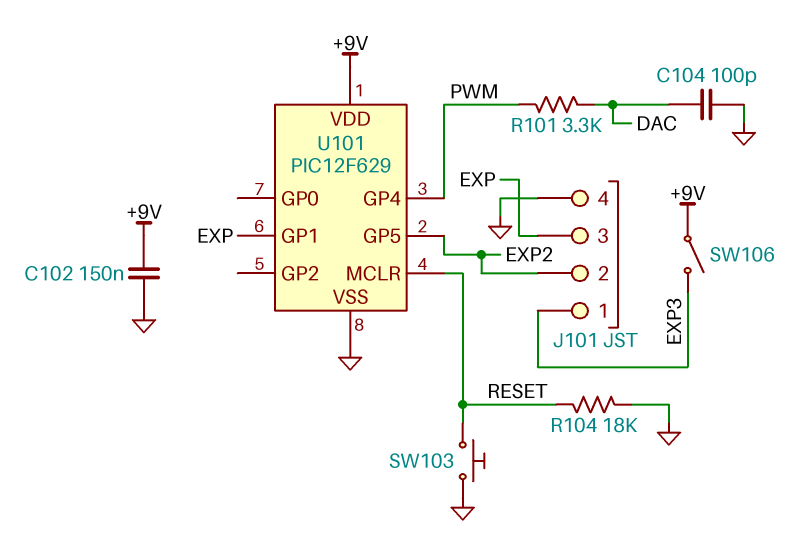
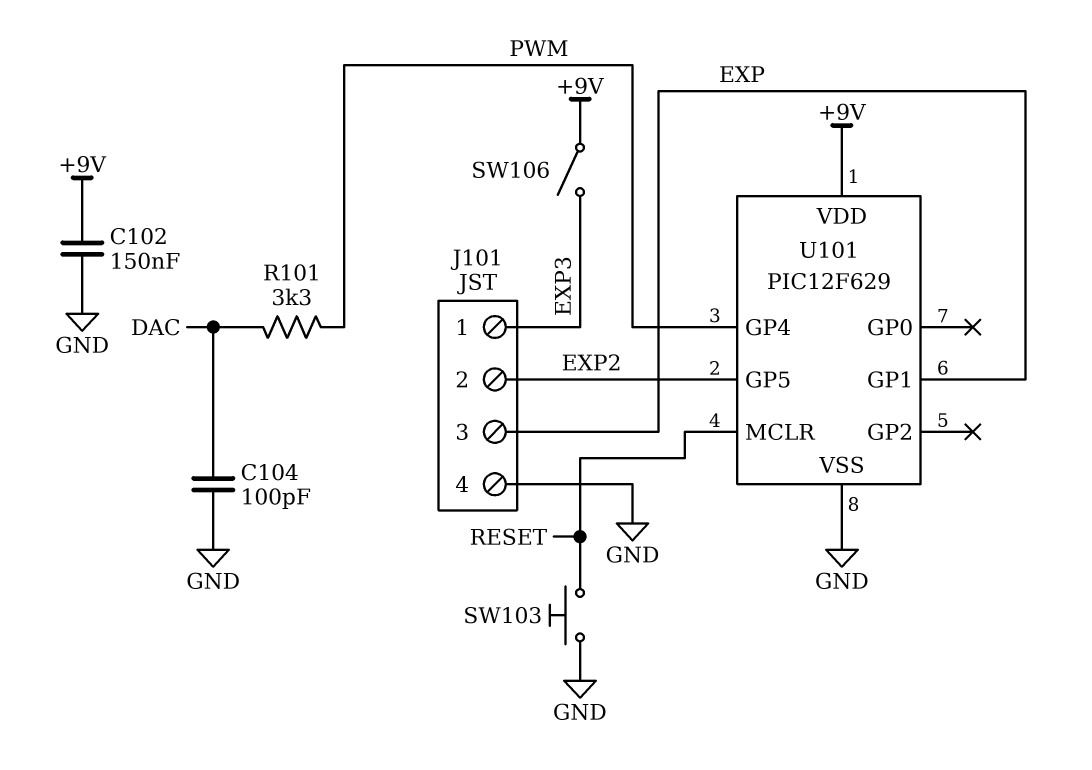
R104: 18k (GND, RESET) -> none

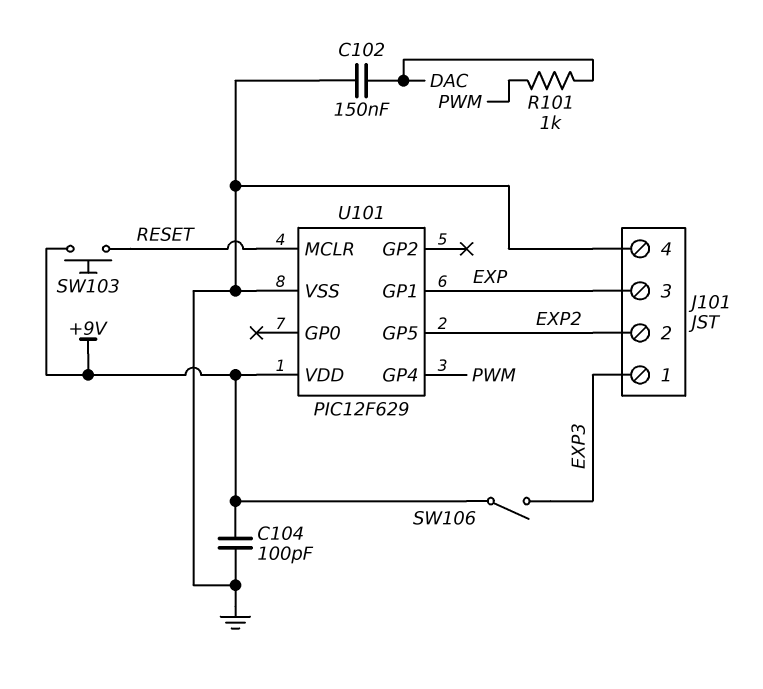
C102: 150nF (+9V, GND) -> 150nF (DAC, GND)
C104: 100pF (DAC, GND) -> 100pF (+9V, GND)
R101: 3.3k (DAC, PWM) -> 1k (DAC, PWM)
SW103: button (GND, RESET) -> button (+9V, RESET)

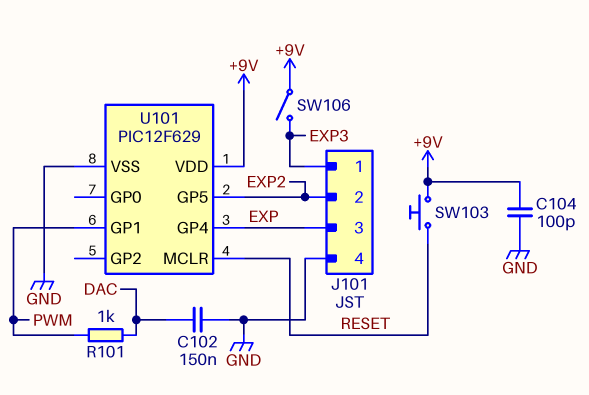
U101 pin GP1: EXP -> PWM
U101 pin GP4: PWM -> EXP

